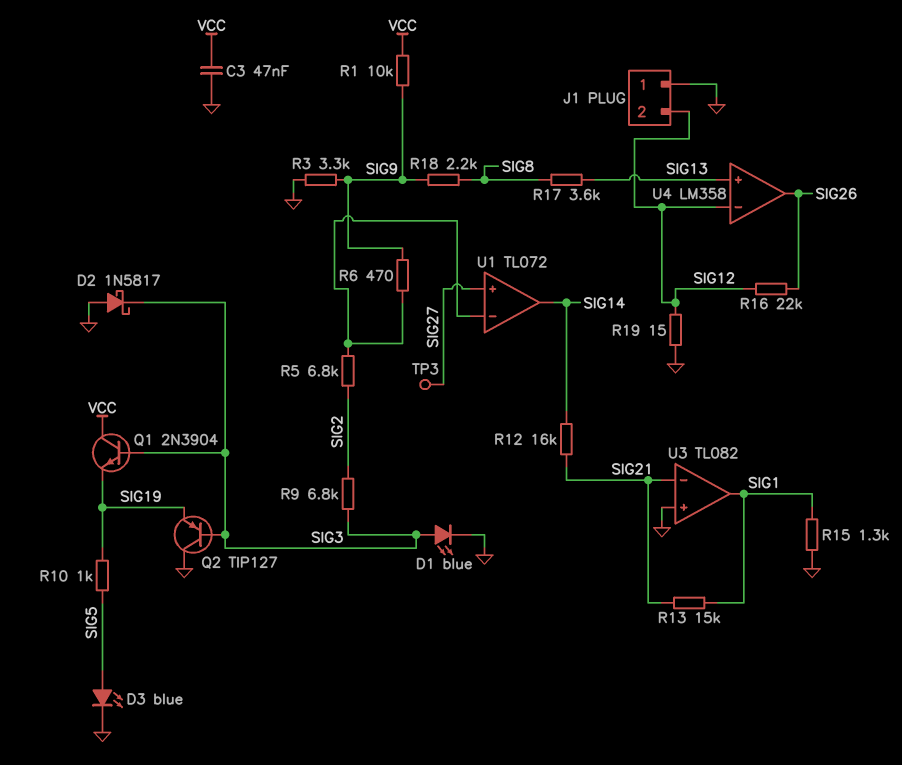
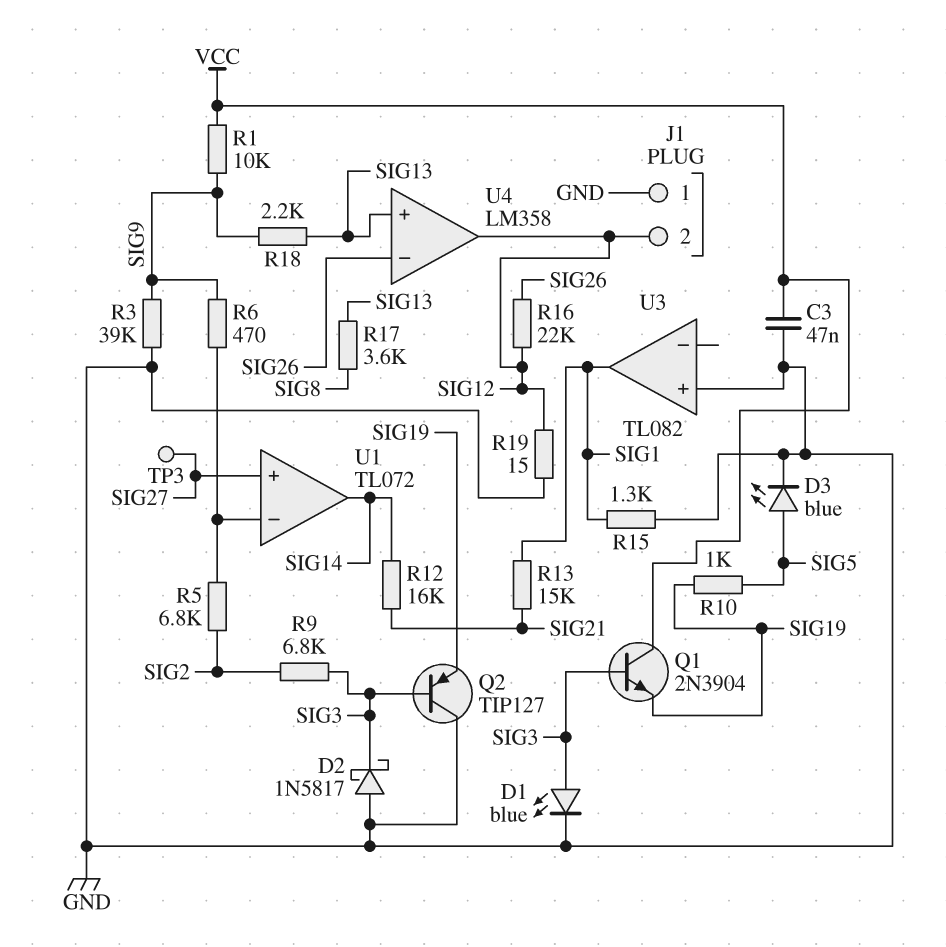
R3: 3.3k (GND, SIG9) -> 39k (GND, SIG9)
R18: 2.2k (SIG8, SIG9) -> 2.2k (SIG9, SIG13)
U3 pin in-: SIG21 -> none
U4 pin in-: SIG12 -> SIG26
U4 pin out: SIG26 -> SIG12

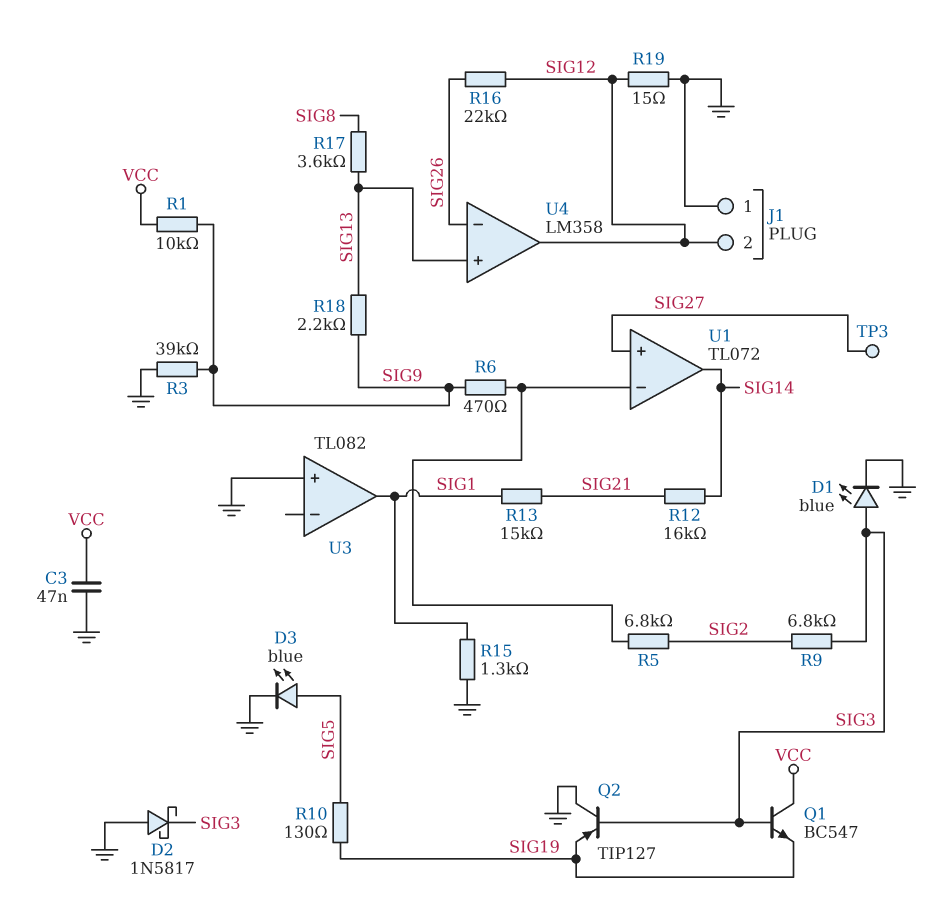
Q1: NPN 2N3904 (B SIG3, C VCC, E SIG19) -> NPN BC547 (B SIG3, C VCC, E SIG19)
R10: 1k (SIG5, SIG19) -> 130 (SIG5, SIG19)

